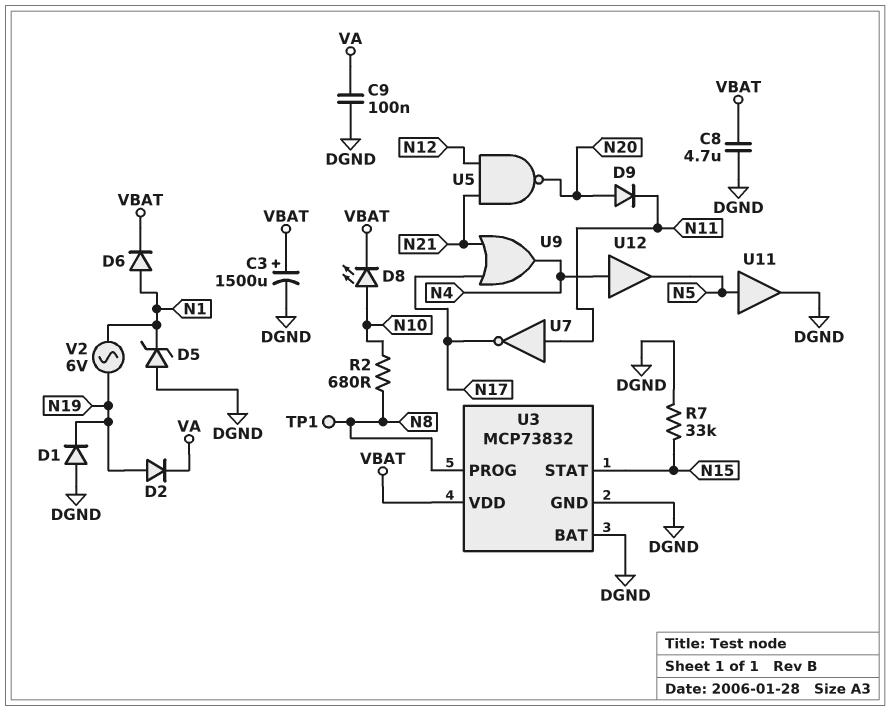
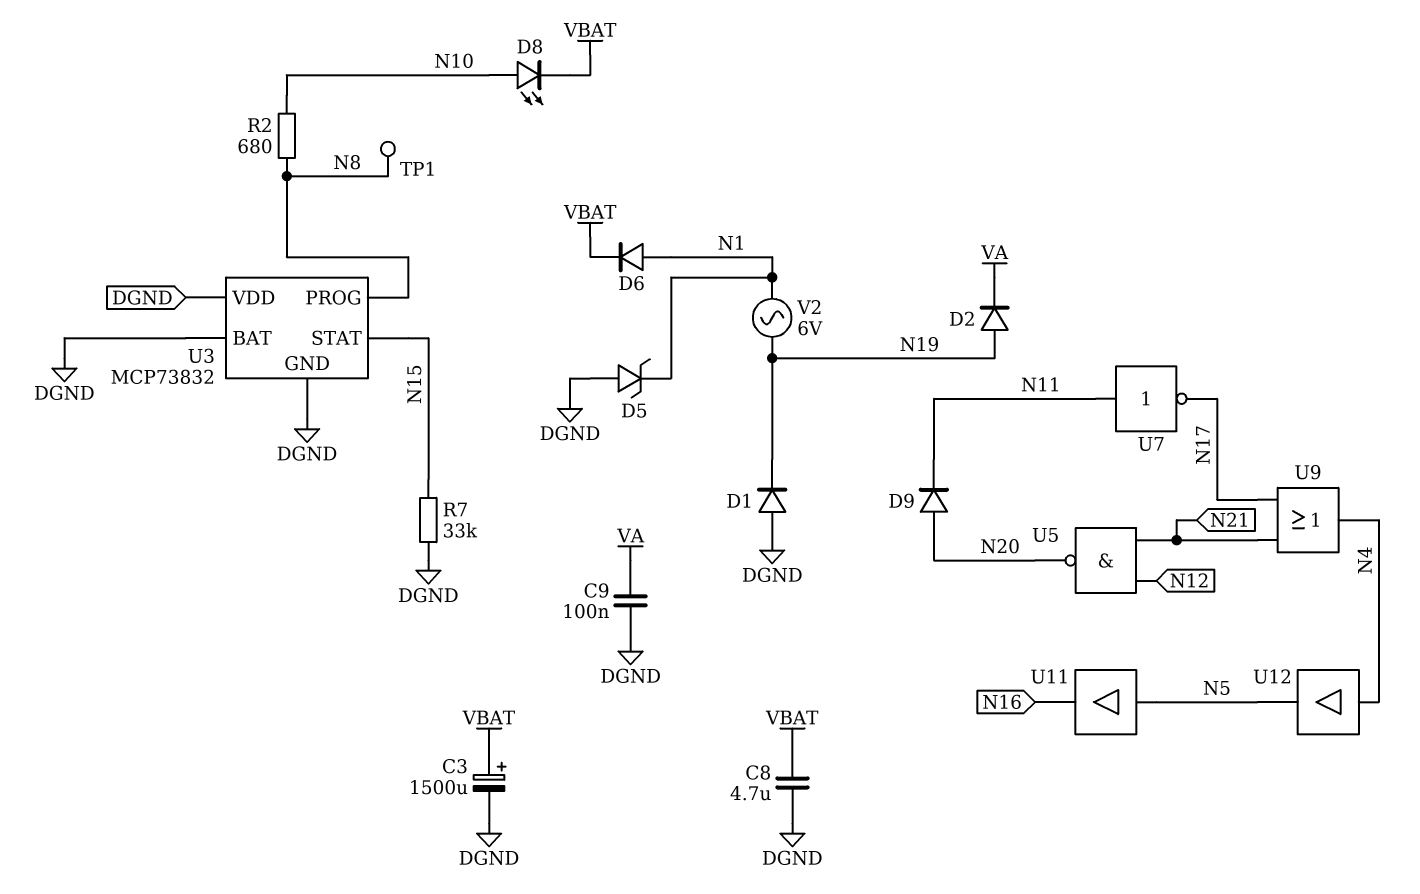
U3 pin VDD: VBAT -> DGND
U11: buffer (in N5, out DGND) -> buffer (in N5, out N16)

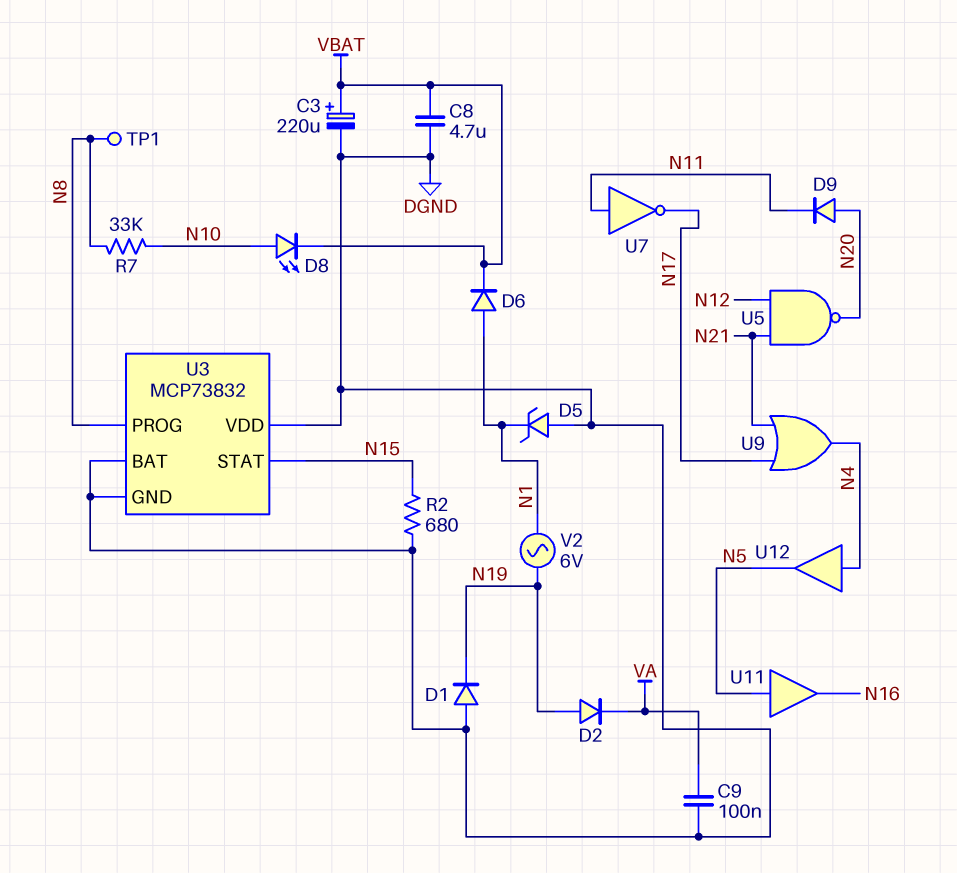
C3: 1500uF (plus VBAT, minus DGND) -> 220uF (plus VBAT, minus DGND)
R2: 680 (N8, N10) -> 680 (DGND, N15)
R7: 33k (DGND, N15) -> 33k (N8, N10)

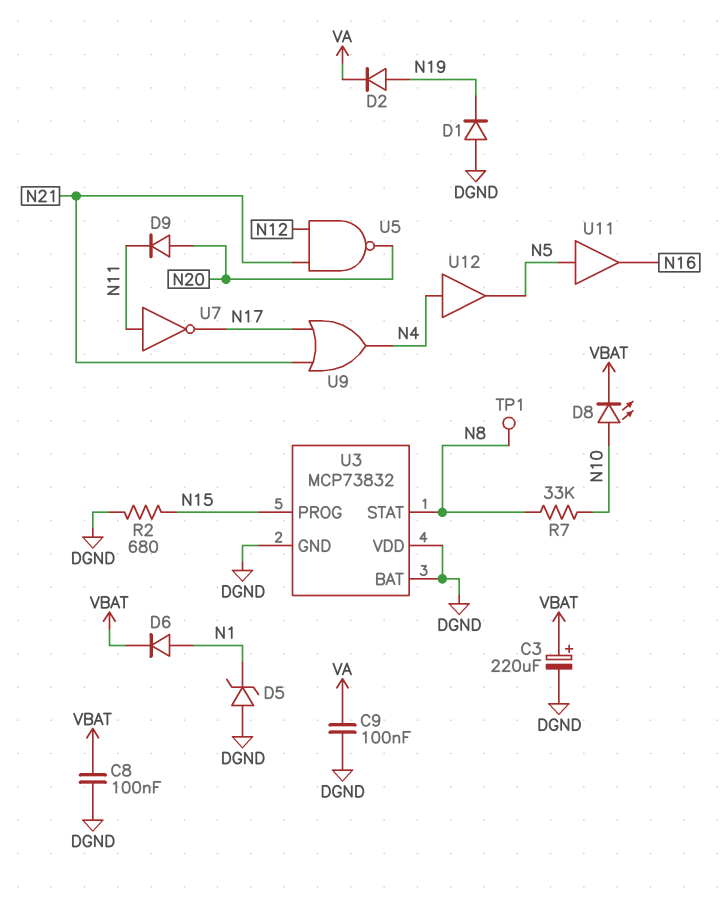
C8: 4.7uF (DGND, VBAT) -> 100nF (DGND, VBAT)
U3 pin PROG: N8 -> N15
U3 pin STAT: N15 -> N8
V2: AC 6V (N1, N19) -> none

